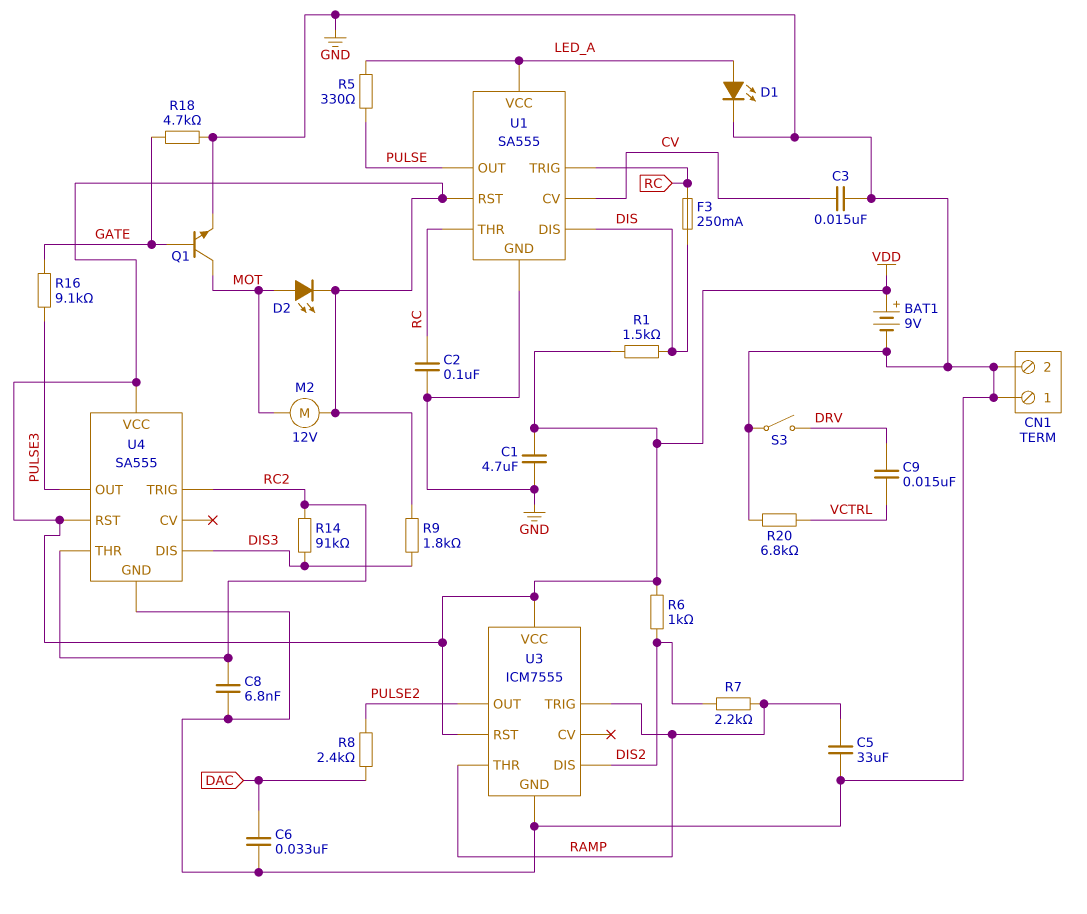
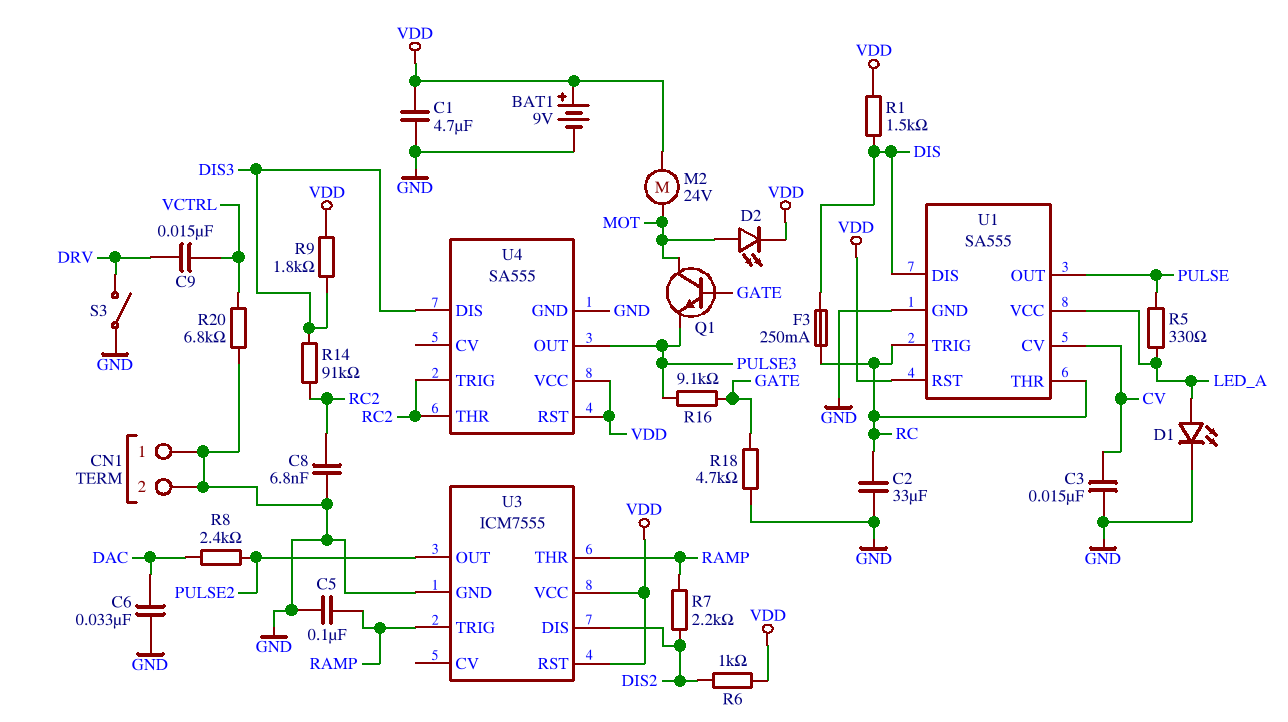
C2: 100nF (GND, RC) -> 33uF (GND, RC)
C5: 33uF (GND, RAMP) -> 100nF (GND, RAMP)
M2: motor 12V (MOT, VDD) -> motor 24V (MOT, VDD)
Q1: NPN (B GATE, C MOT, E GND) -> NPN (B GATE, C MOT, E PULSE3)

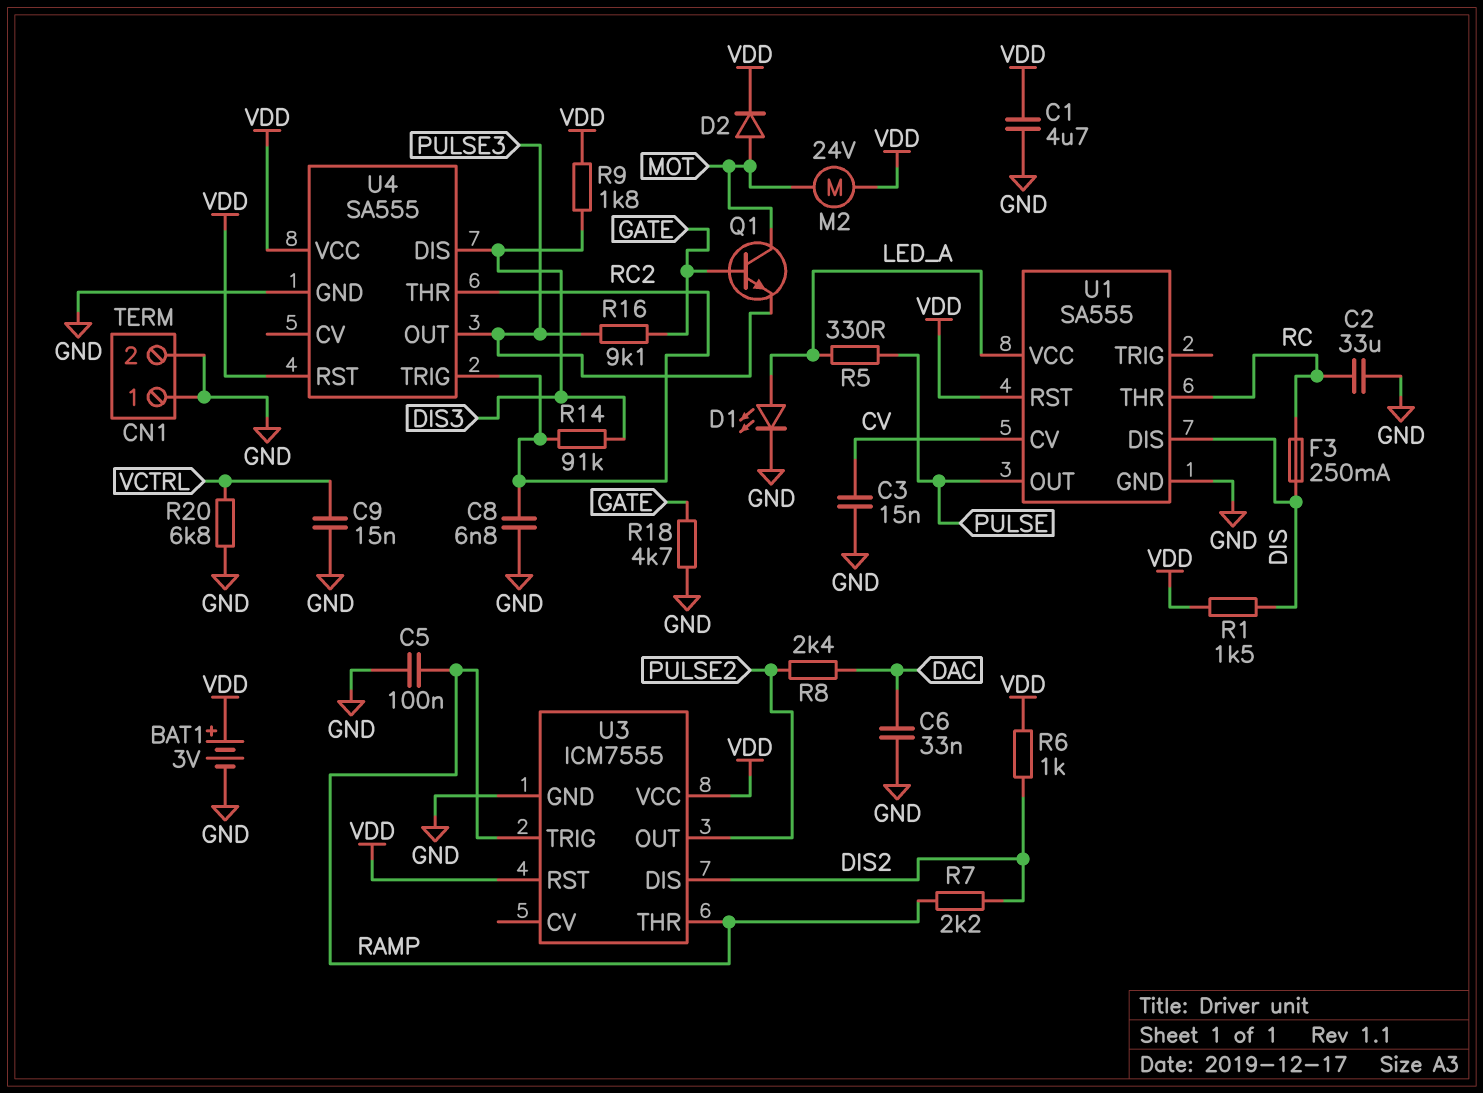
BAT1: 9V (plus VDD, minus GND) -> 3V (plus VDD, minus GND)
C9: 15nF (DRV, VCTRL) -> 15nF (GND, VCTRL)
D2: LED (A MOT, K VDD) -> diode (A MOT, K VDD)
S3: switch (DRV, GND) -> none
U1 pin TRIG: RC -> none

